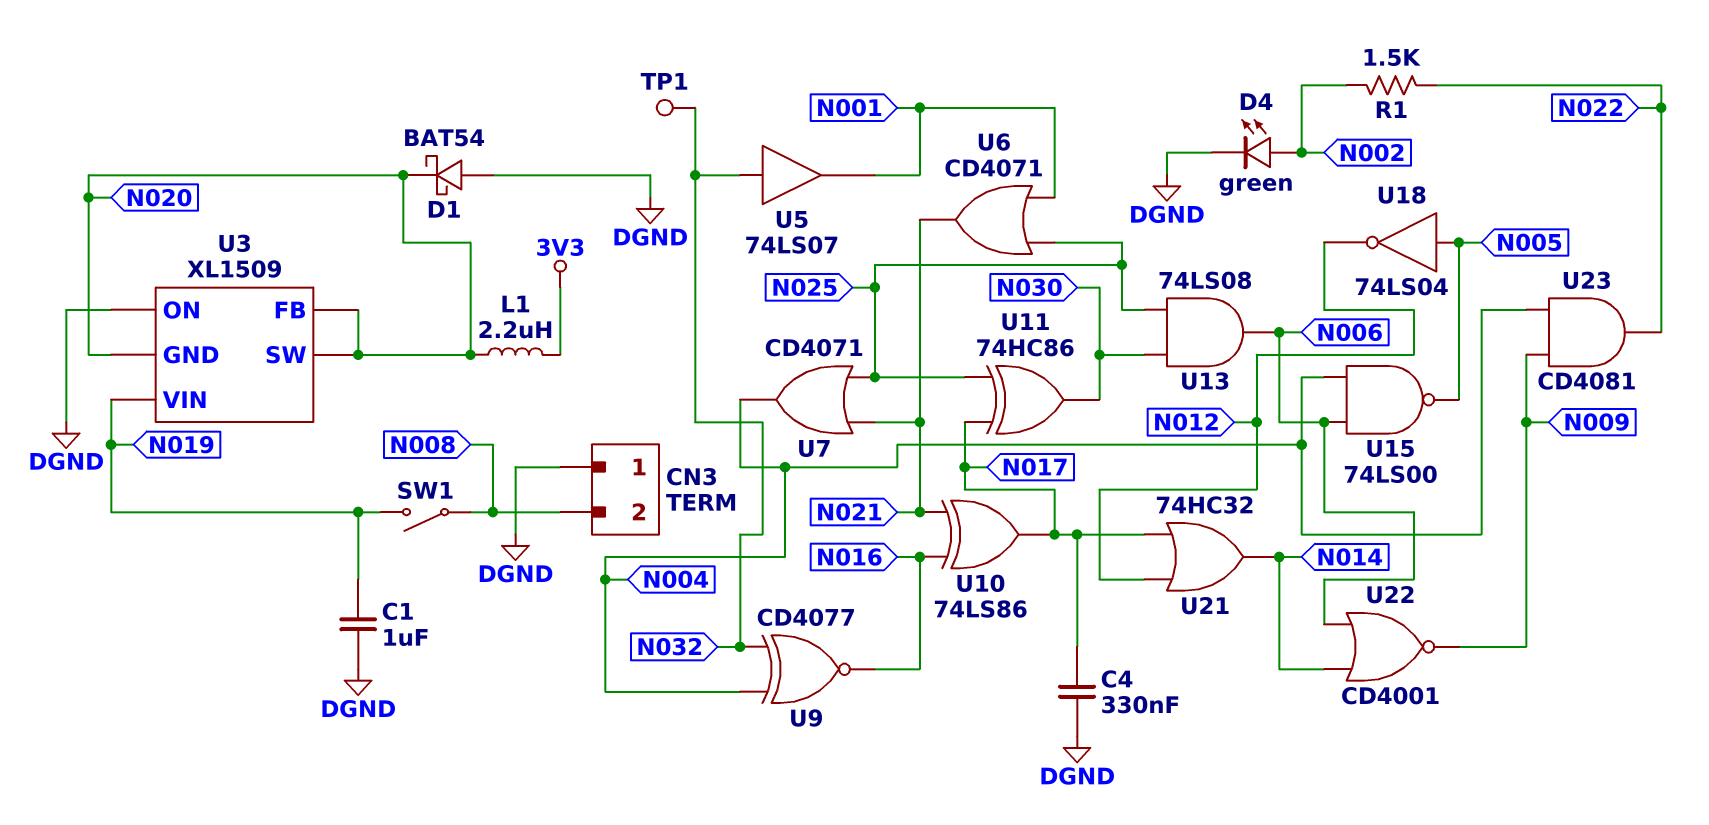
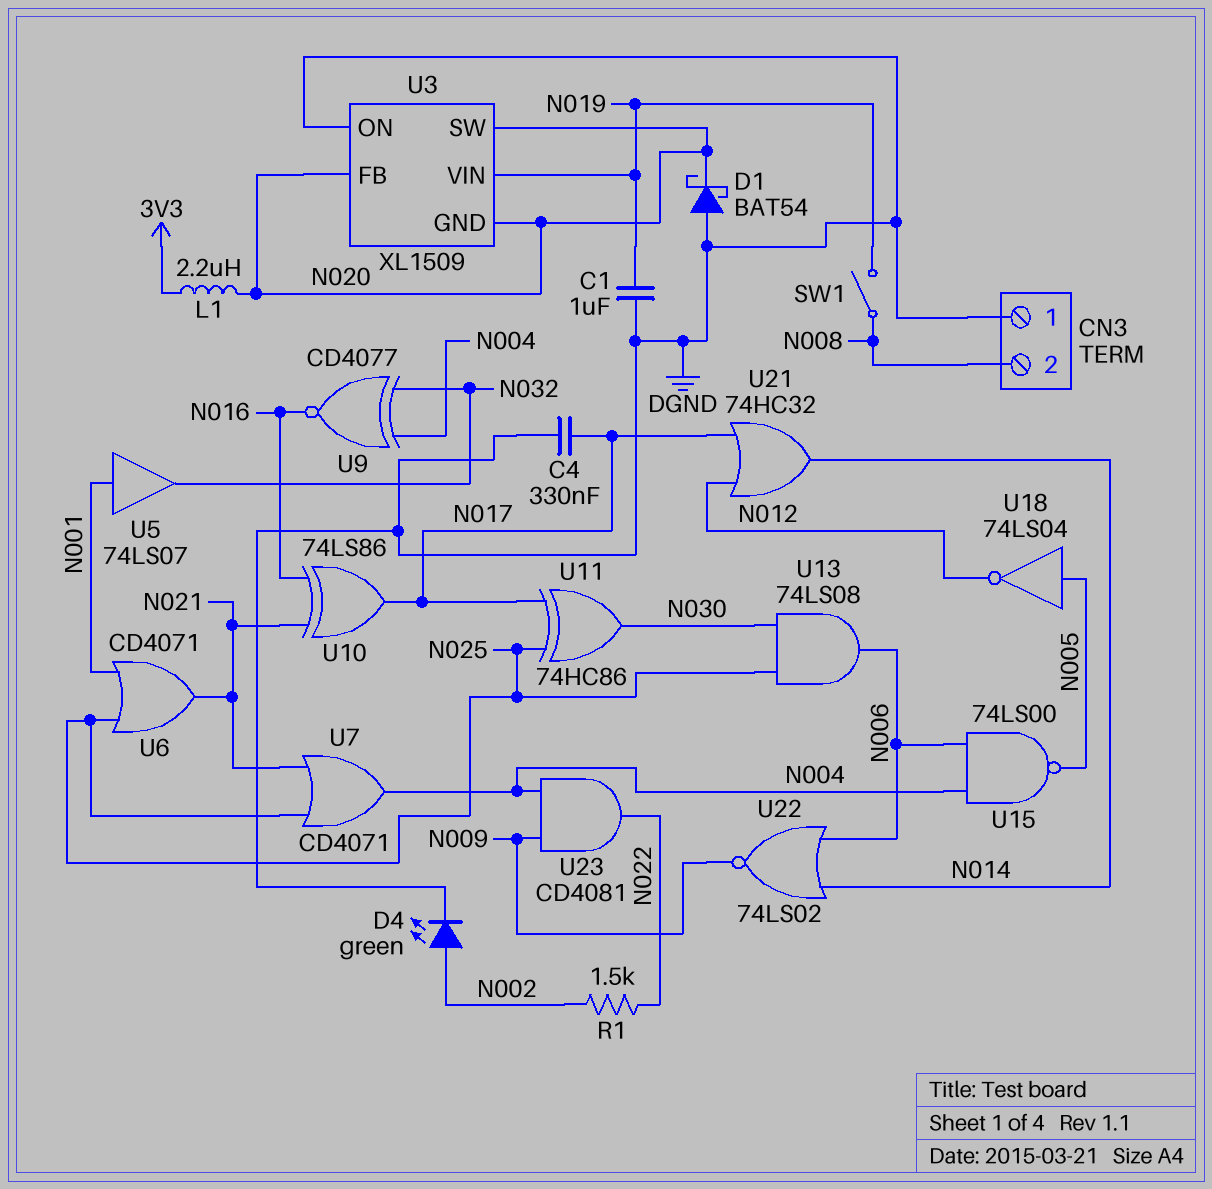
TP1: test point (N032) -> none
U5: buffer 74LS07 (in N032, out N001) -> buffer 74LS07 (in N001, out N032)
U22: NOR CD4001 (in N006, in N014, out N009) -> NOR 74LS02 (in N006, in N014, out N009)

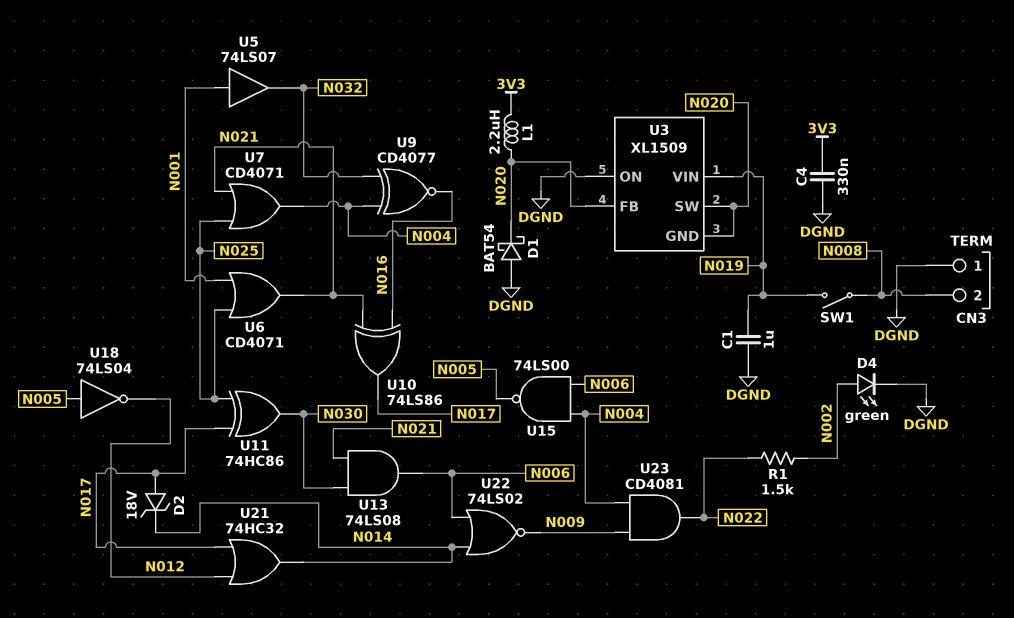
C4: 330nF (DGND, N017) -> 330nF (3V3, DGND)
D2: none -> zener 18V (A N017, K N014)
U13: AND 74LS08 (in N025, in N030, out N006) -> AND 74LS08 (in N021, in N030, out N006)

